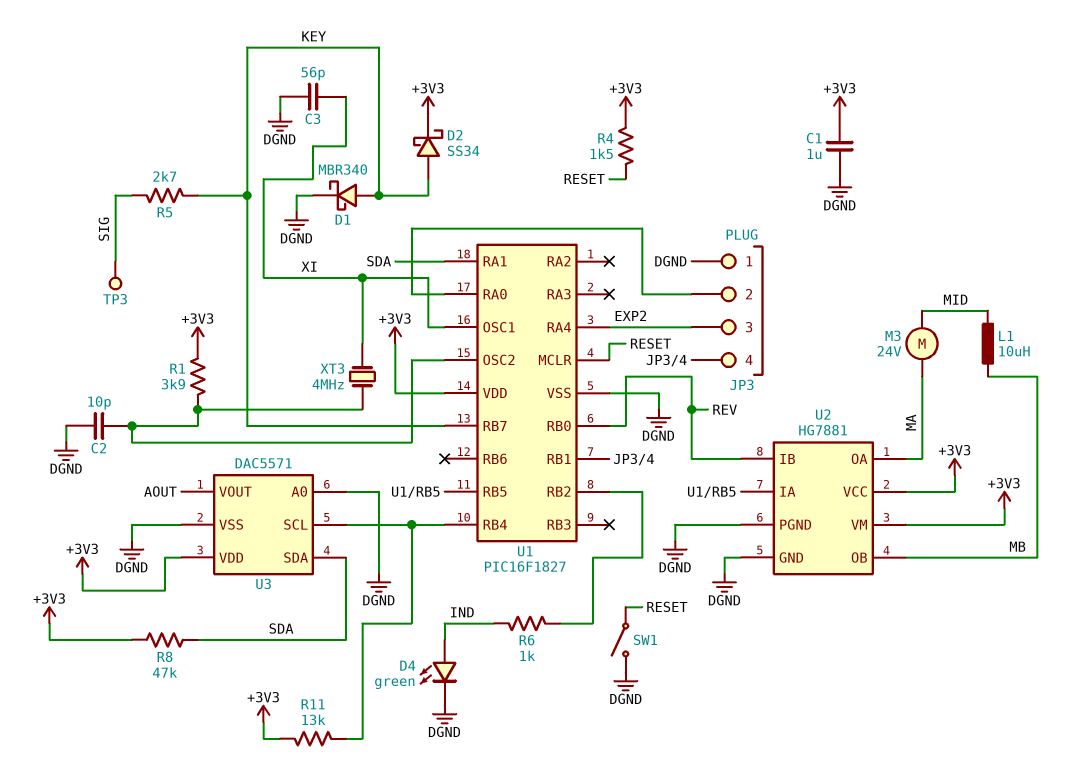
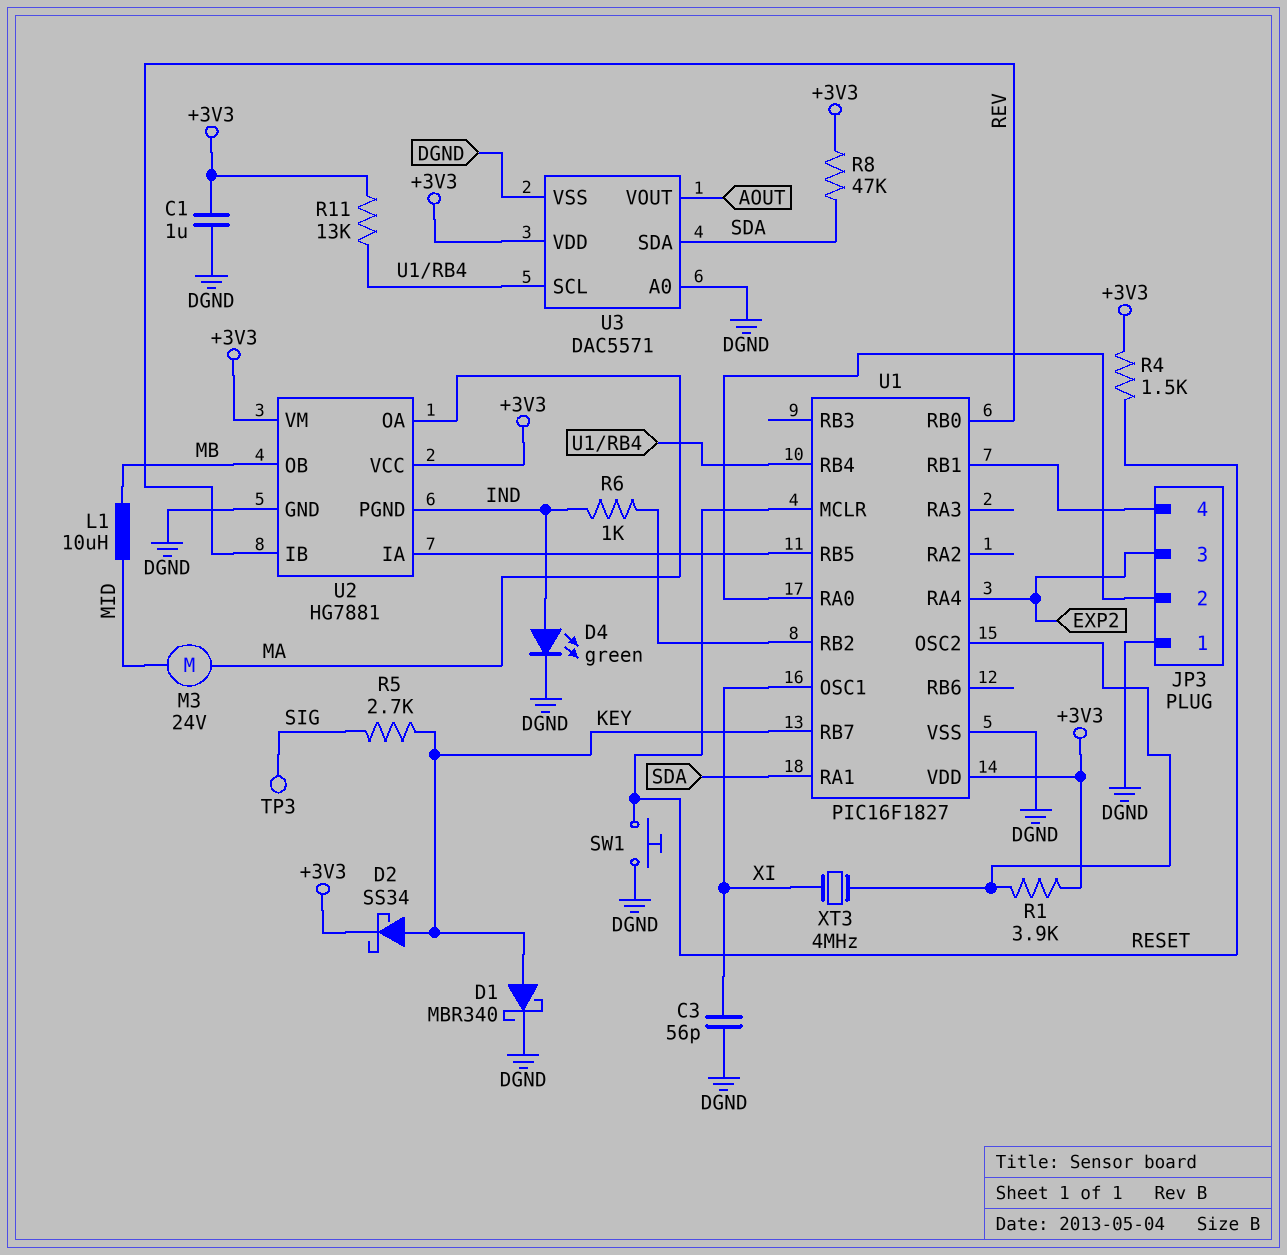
C2: 10pF (DGND, U1/OSC2) -> none
SW1: switch (DGND, RESET) -> button (DGND, RESET)
U2 pin PGND: DGND -> IND

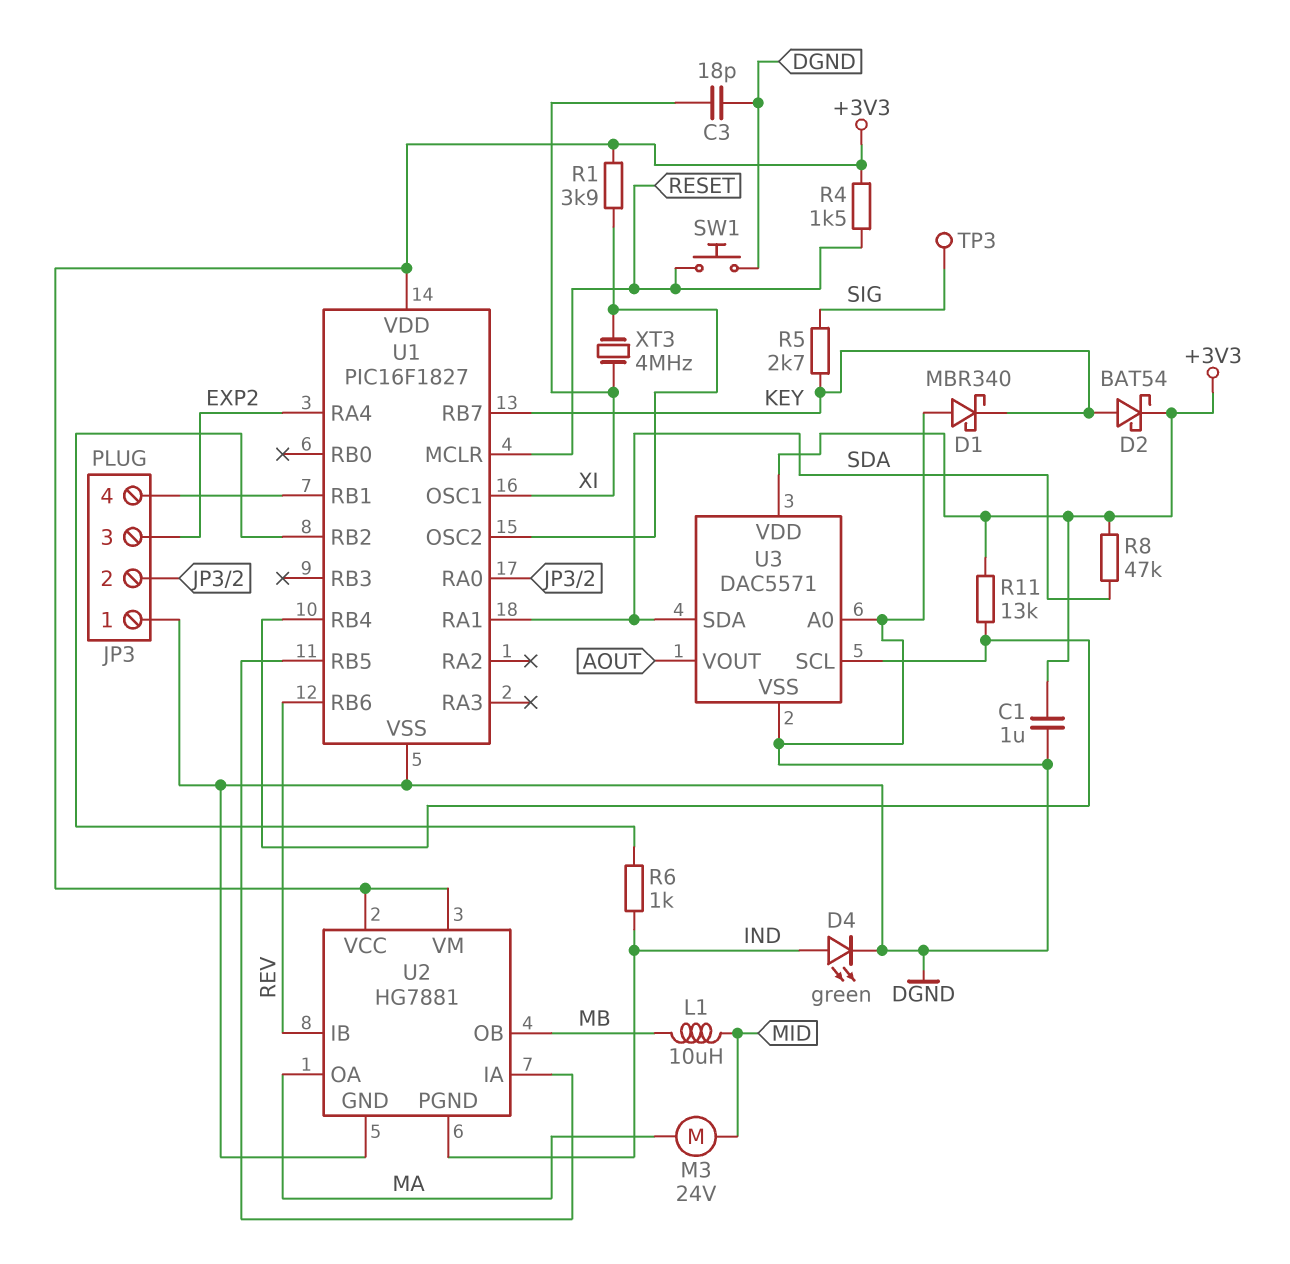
C3: 56pF (DGND, XI) -> 18pF (DGND, XI)
D1: schottky MBR340 (A KEY, K DGND) -> schottky MBR340 (A DGND, K KEY)
D2: schottky SS34 (A KEY, K +3V3) -> schottky BAT54 (A KEY, K +3V3)
U1 pin RB0: REV -> none
U1 pin RB6: none -> REV

